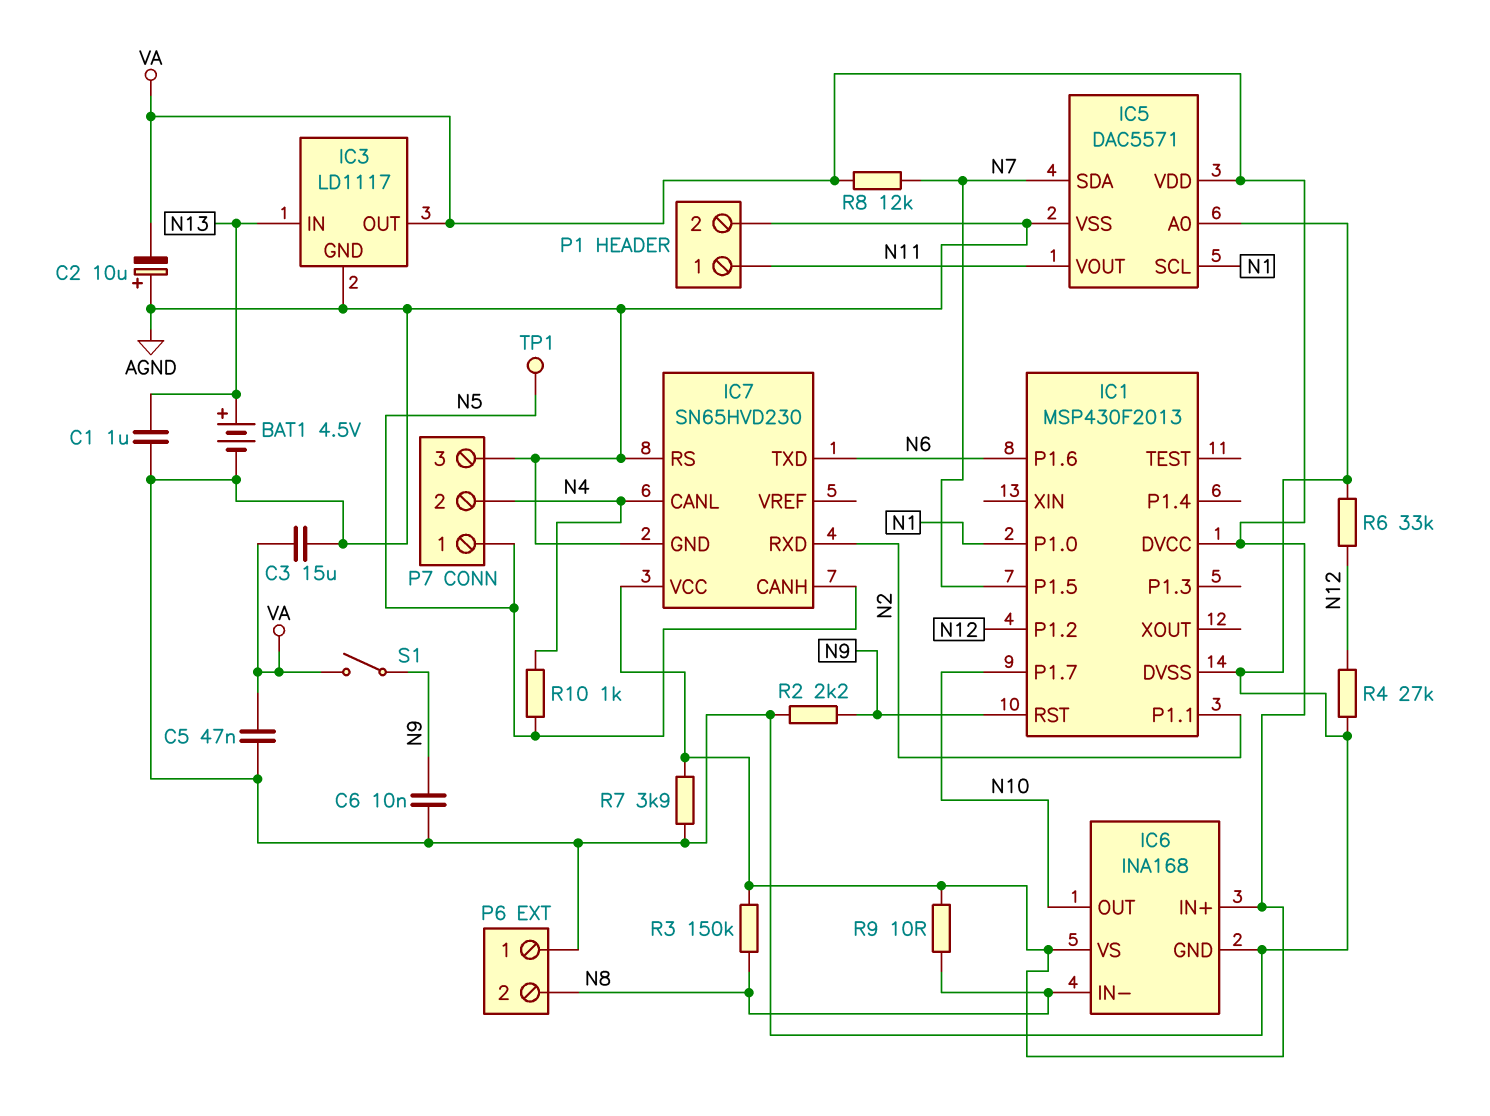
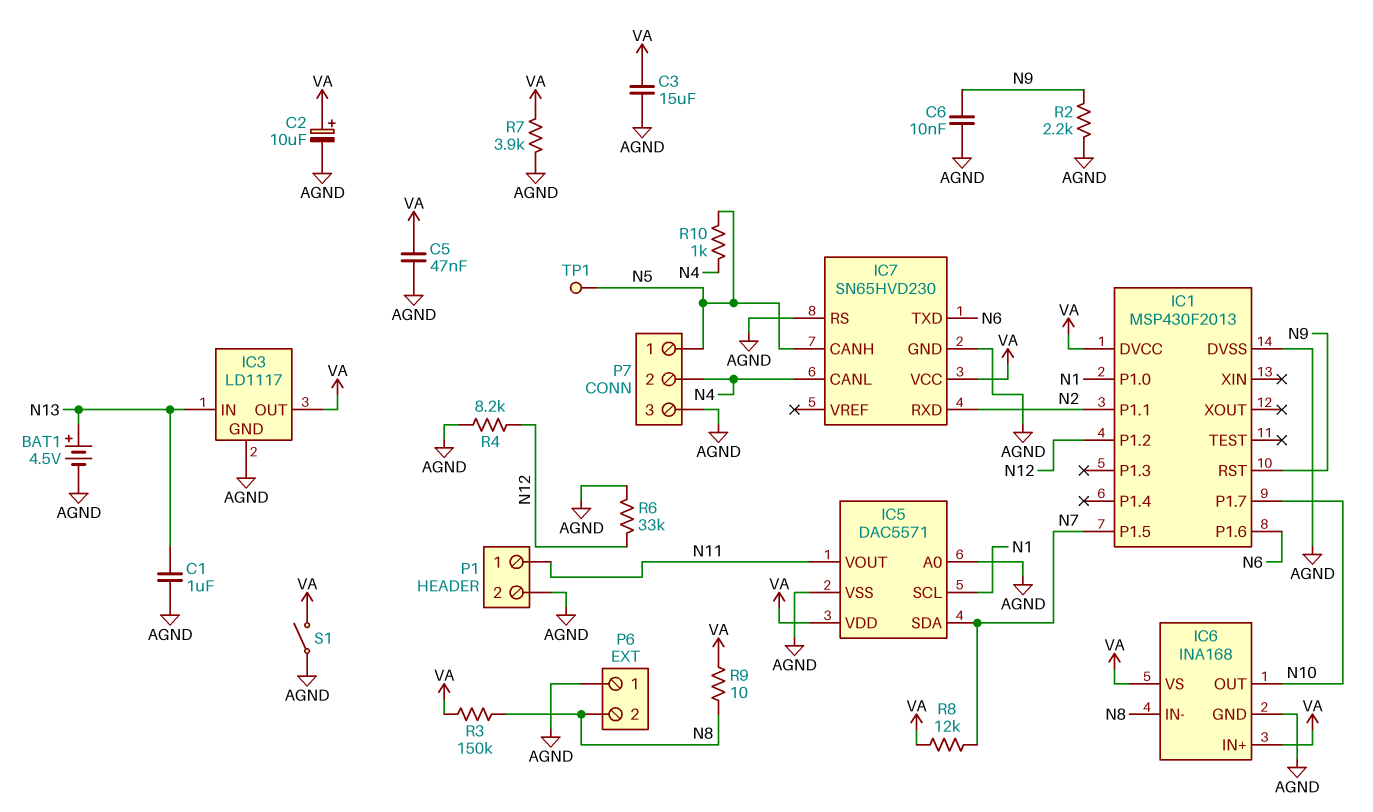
C2: 10uF (plus AGND, minus VA) -> 10uF (plus VA, minus AGND)
R4: 27k (AGND, N12) -> 8.2k (AGND, N12)
S1: switch (N9, VA) -> switch (AGND, VA)

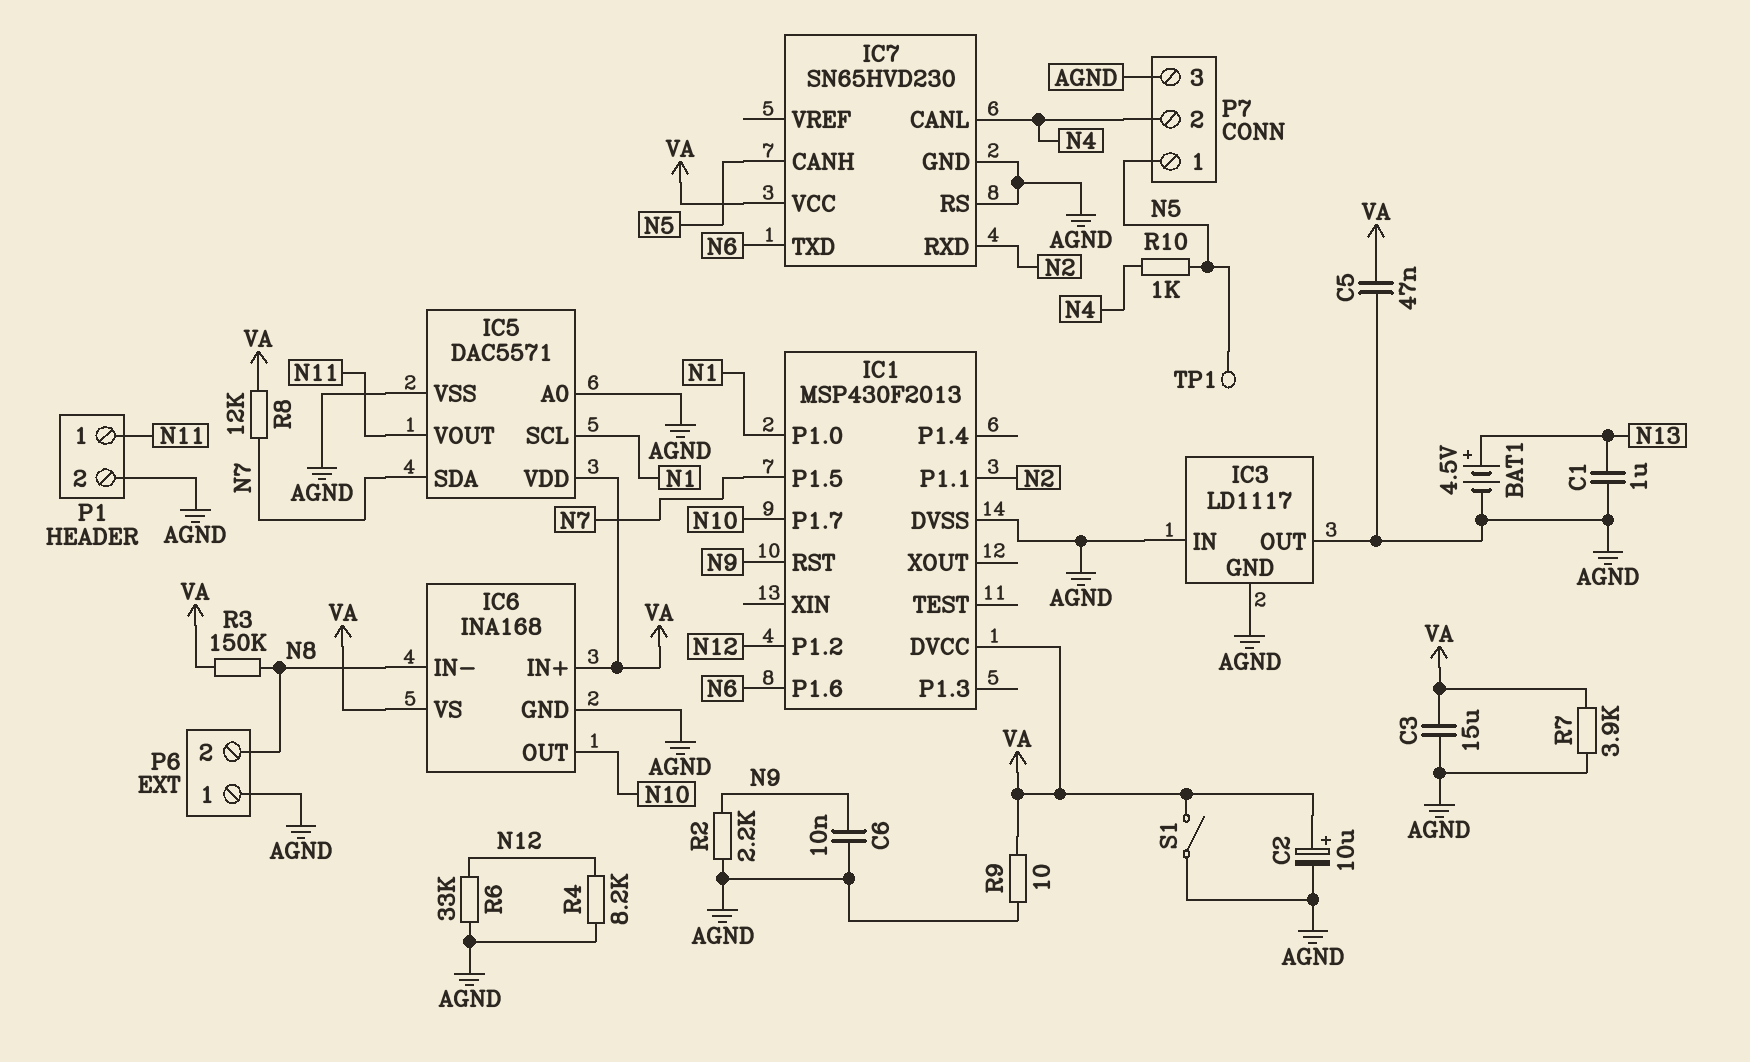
IC3 pin IN: N13 -> AGND
IC3 pin OUT: VA -> AGND
R9: 10 (N8, VA) -> 10 (AGND, VA)

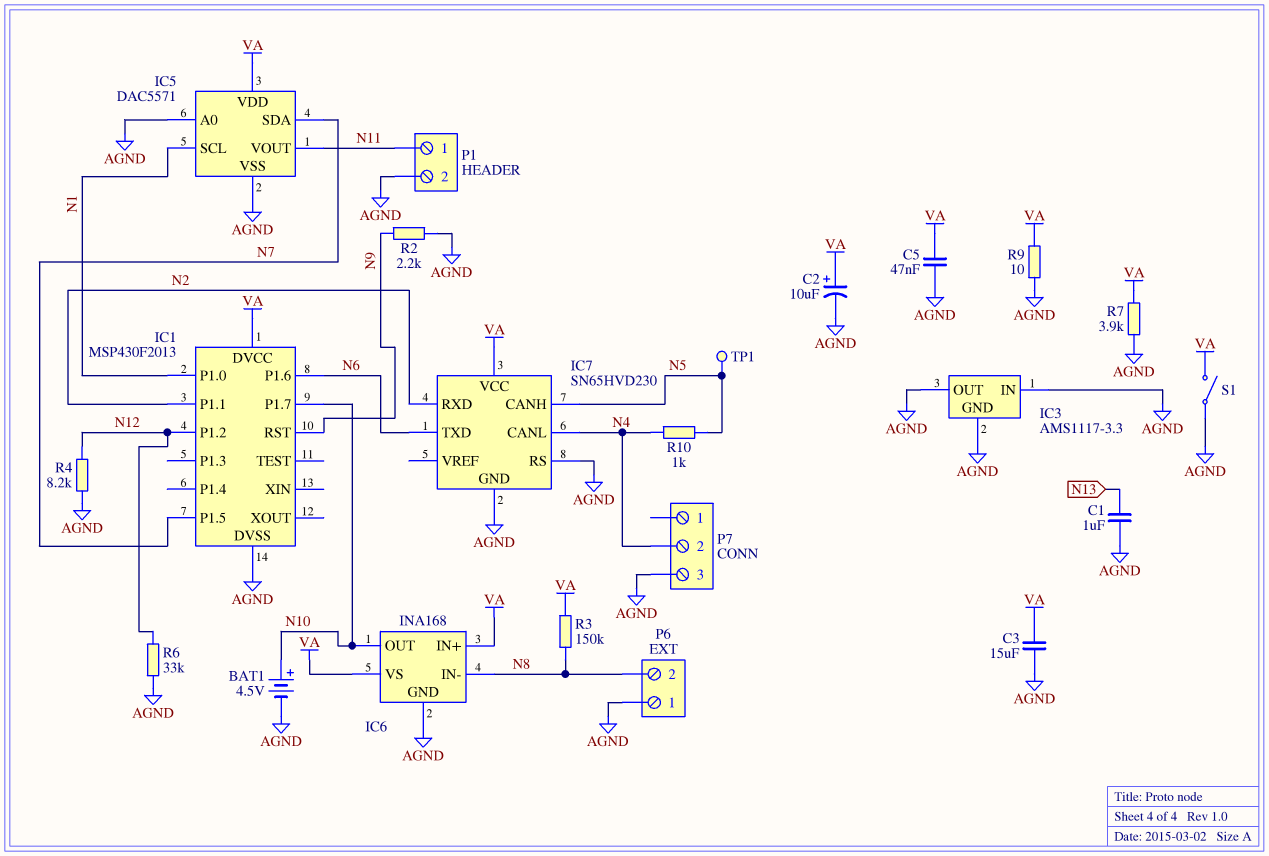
BAT1: 4.5V (plus N13, minus AGND) -> 4.5V (plus N10, minus AGND)
C6: 10nF (AGND, N9) -> none
IC3: LD1117 -> AMS1117-3.3
P7 pin 1: N5 -> none
R8: 12k (N7, VA) -> none

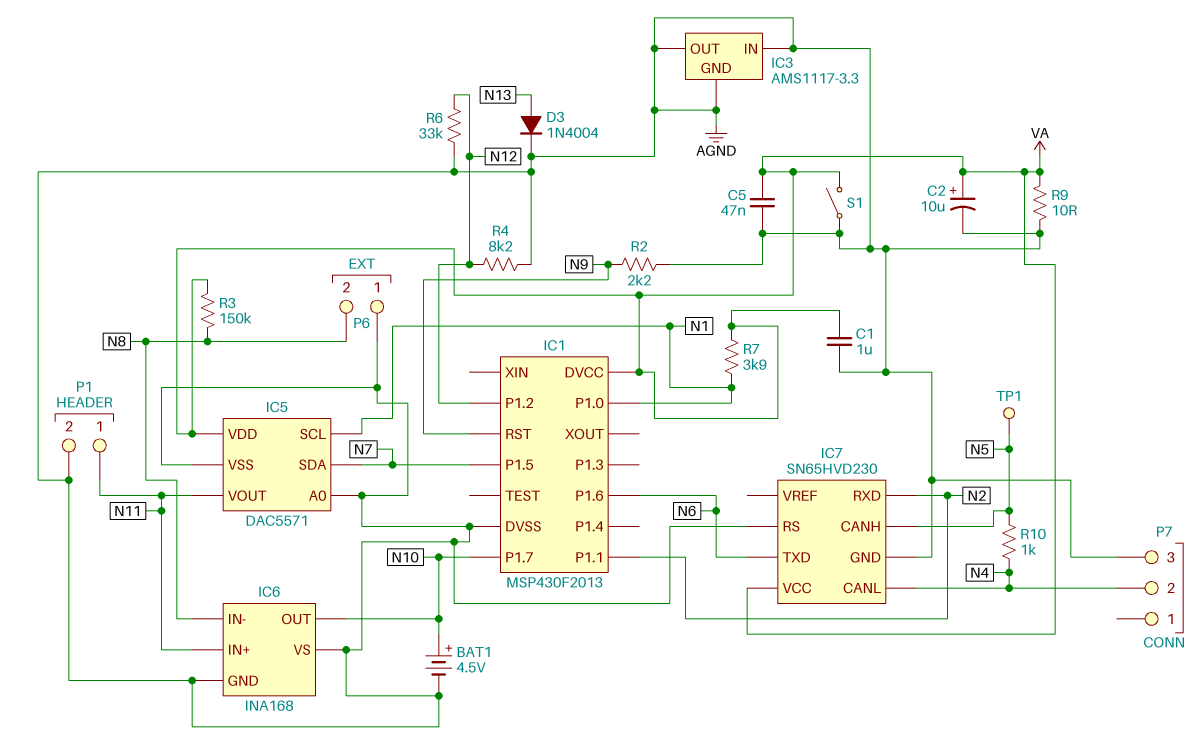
C1: 1uF (AGND, N13) -> 1uF (AGND, VA)
C3: 15uF (AGND, VA) -> none
D3: none -> diode 1N4004 (A N13, K AGND)
IC6 pin IN+: VA -> N11
IC6 pin VS: VA -> AGND
R7: 3.9k (AGND, VA) -> 3.9k (N1, VA)

